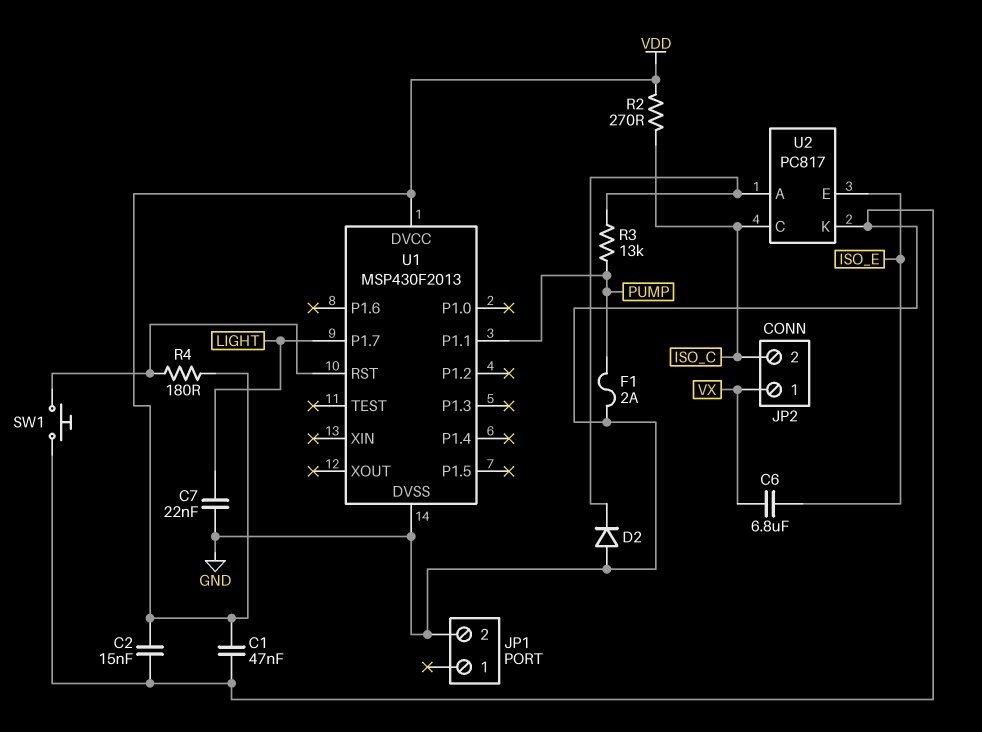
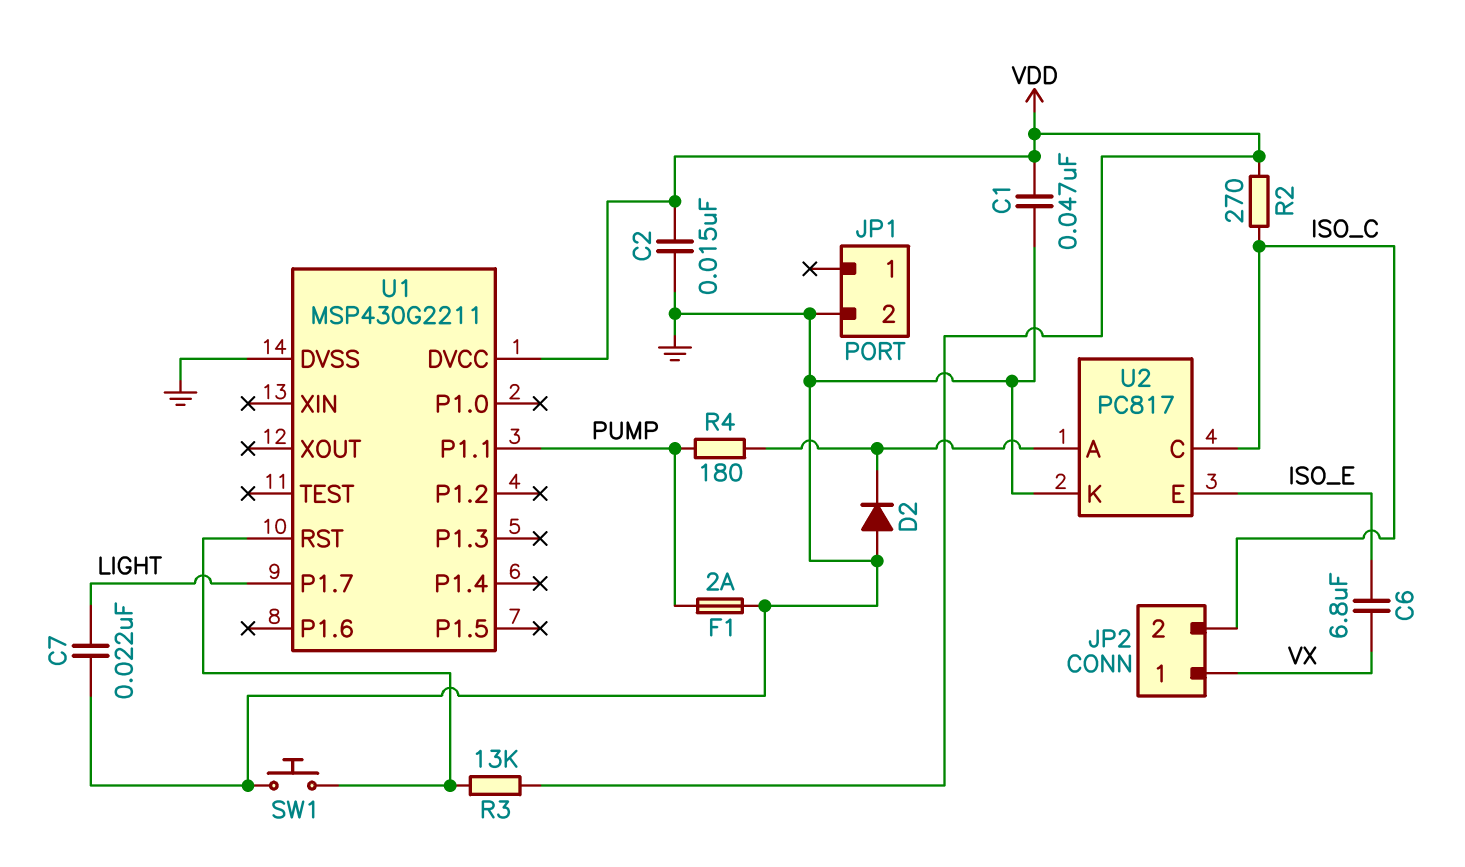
R3: 13k (PUMP, U2/A) -> 13k (U1/RST, VDD)
R4: 180 (U1/RST, VDD) -> 180 (PUMP, U2/A)
U1: MSP430F2013 -> MSP430G2211

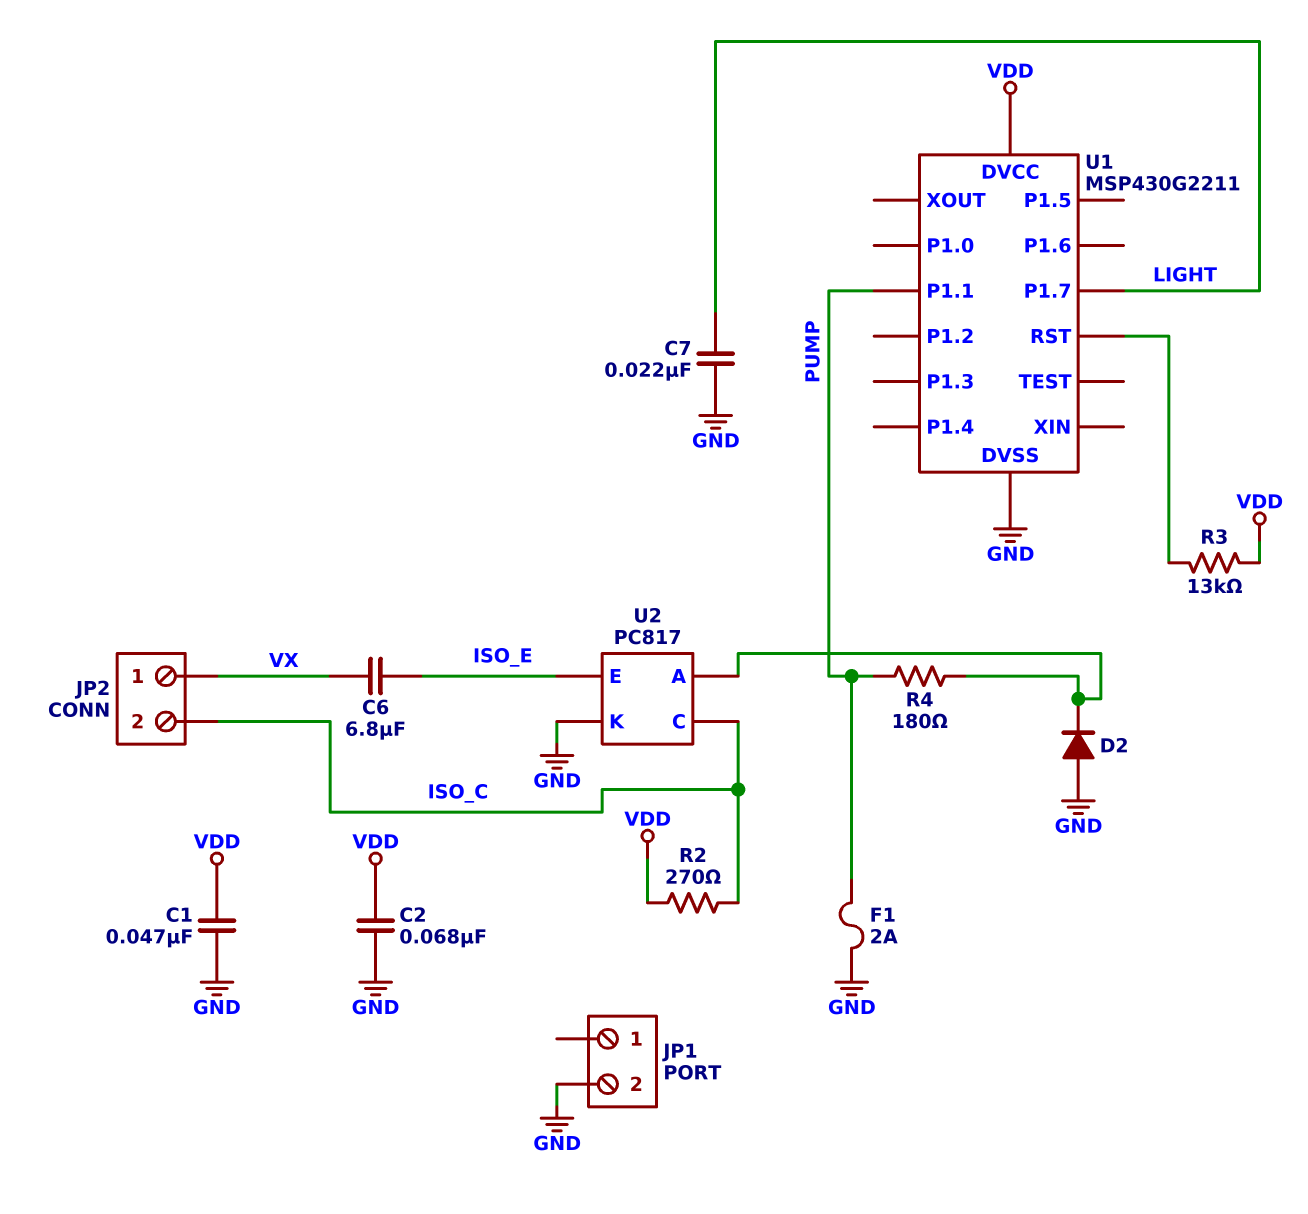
C2: 15nF (GND, VDD) -> 68nF (GND, VDD)
SW1: button (GND, U1/RST) -> none

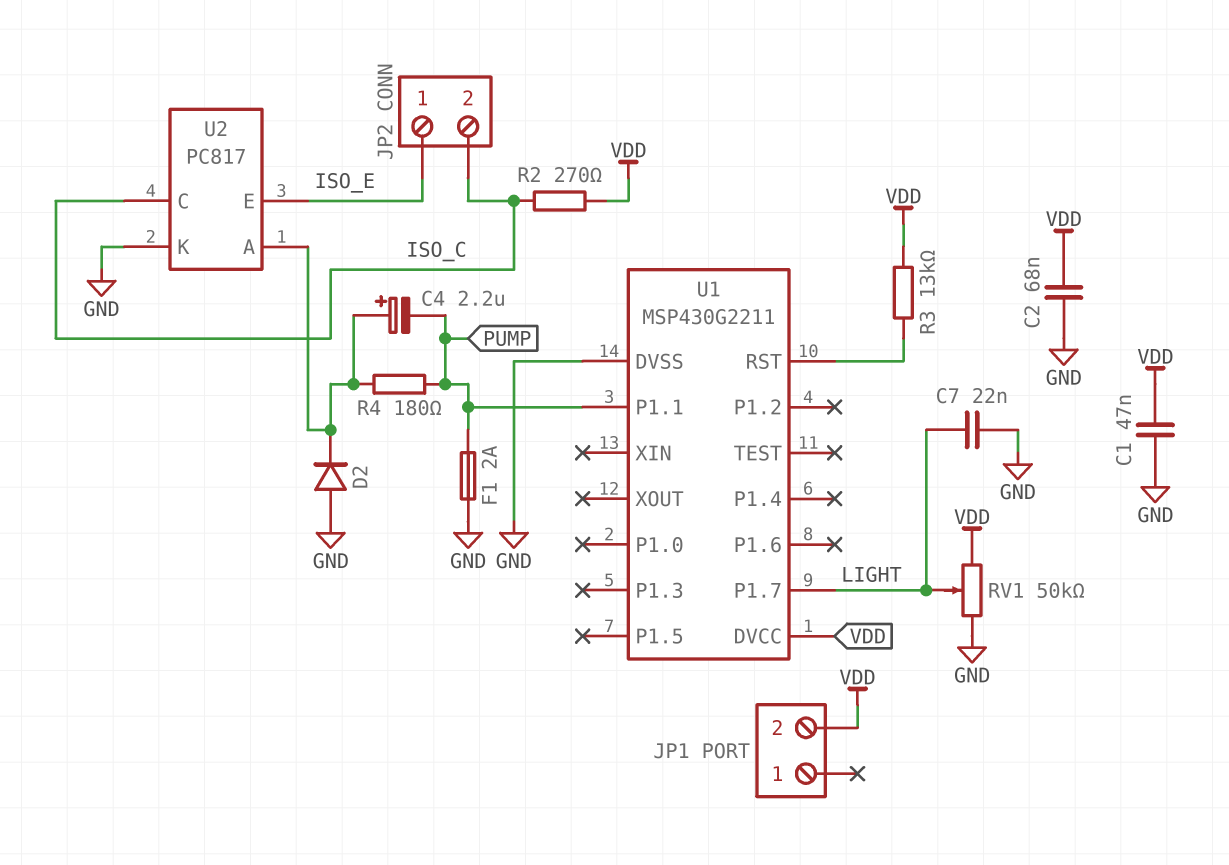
C4: none -> 2.2uF (plus U2/A, minus PUMP)
C6: 6.8uF (ISO_E, VX) -> none
JP1 pin 2: GND -> VDD
JP2 pin 1: VX -> ISO_E
RV1: none -> 50k (GND, VDD, wiper LIGHT)

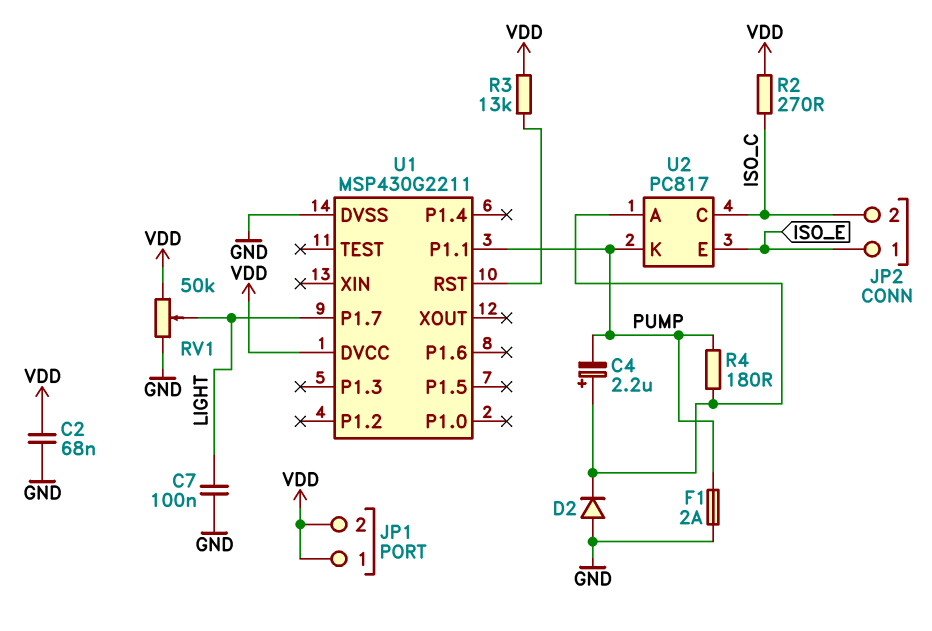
C1: 47nF (GND, VDD) -> none
C7: 22nF (GND, LIGHT) -> 100nF (GND, LIGHT)
JP1 pin 1: none -> VDD
U2 pin K: GND -> PUMP

